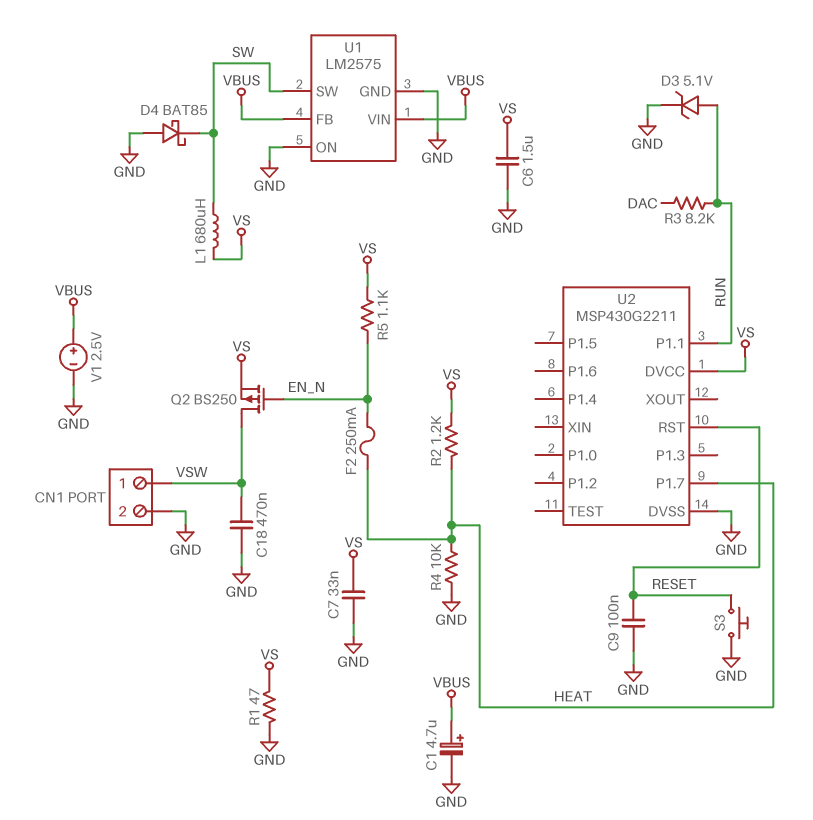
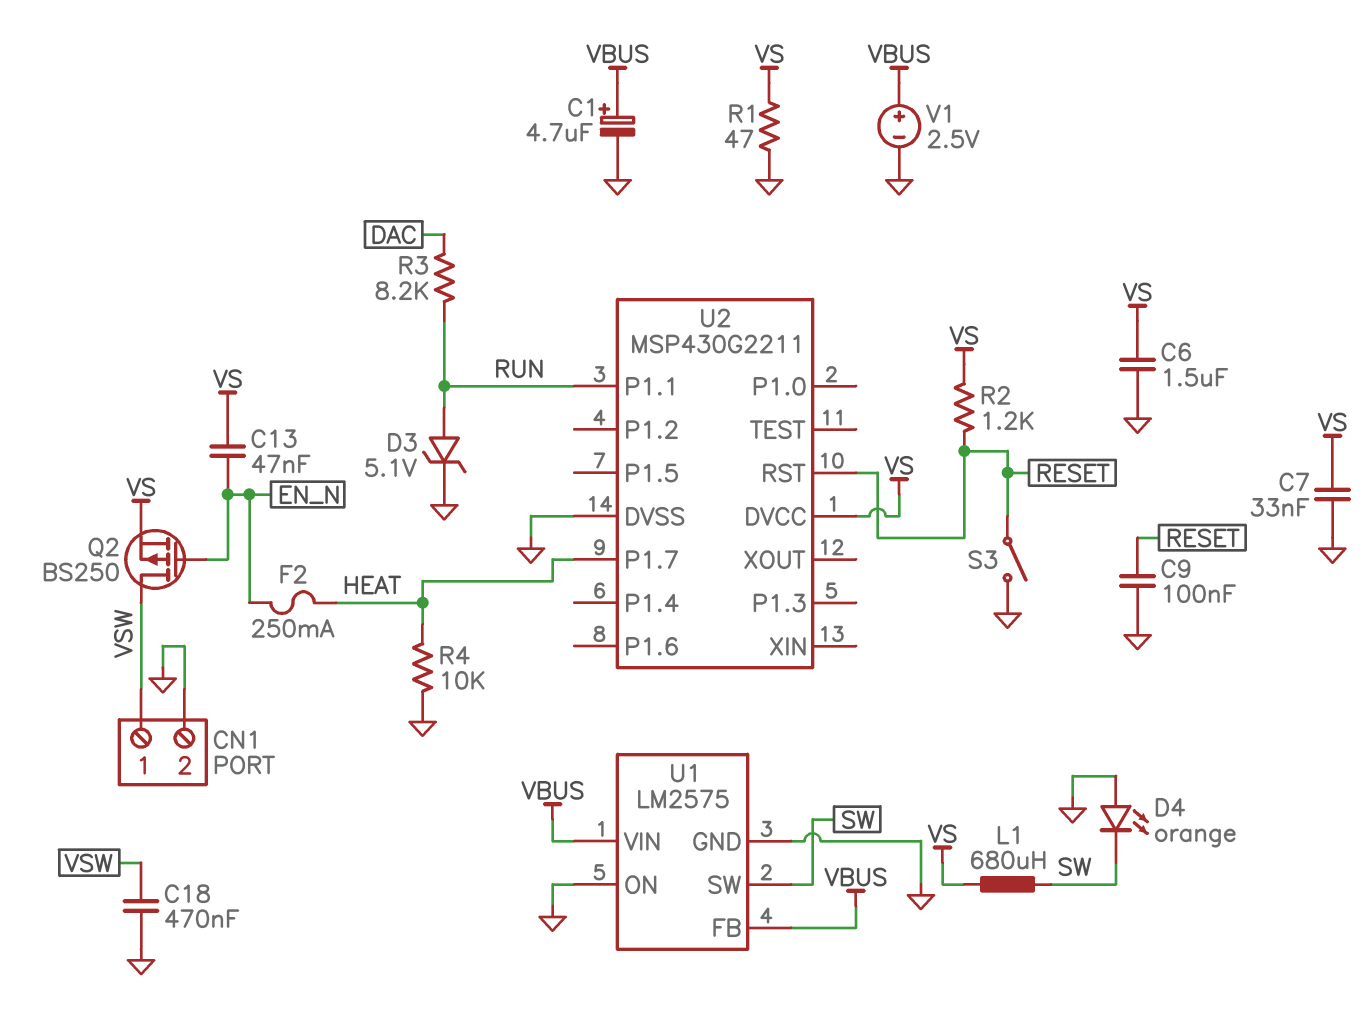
C13: none -> 47nF (EN_N, VS)
D4: schottky BAT85 (A GND, K SW) -> LED orange (A GND, K SW)
R2: 1.2k (HEAT, VS) -> 1.2k (RESET, VS)
R5: 1.1k (EN_N, VS) -> none
S3: button (GND, RESET) -> switch (GND, RESET)

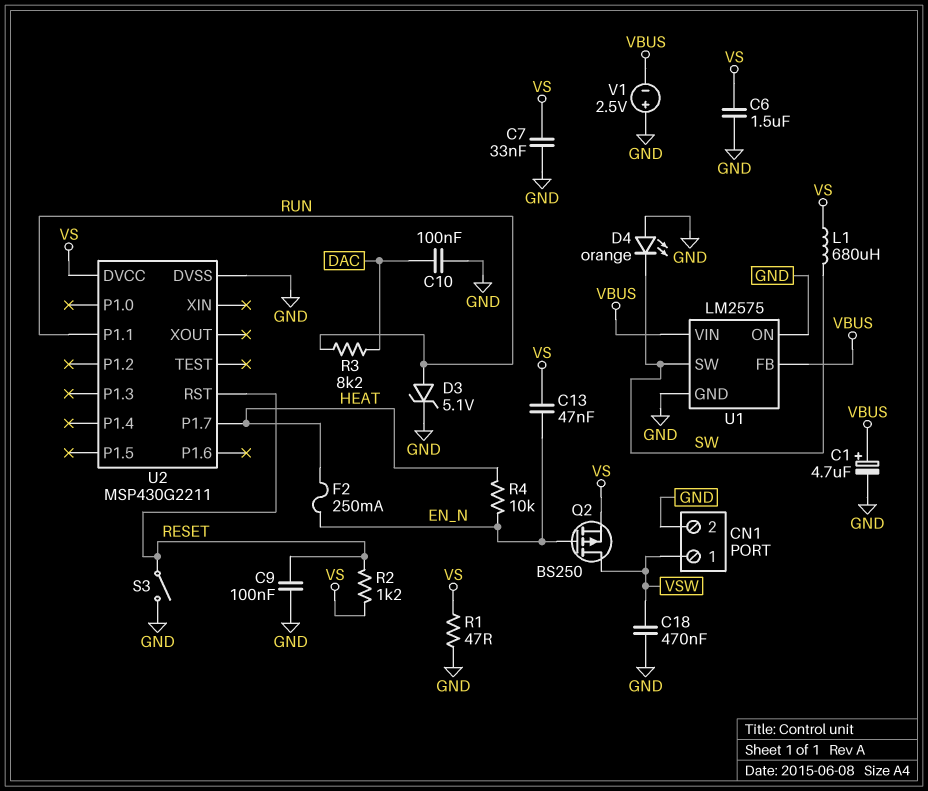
C10: none -> 100nF (DAC, GND)
R4: 10k (GND, HEAT) -> 10k (EN_N, HEAT)
V1: 2.5V (plus VBUS, minus GND) -> 2.5V (plus GND, minus VBUS)

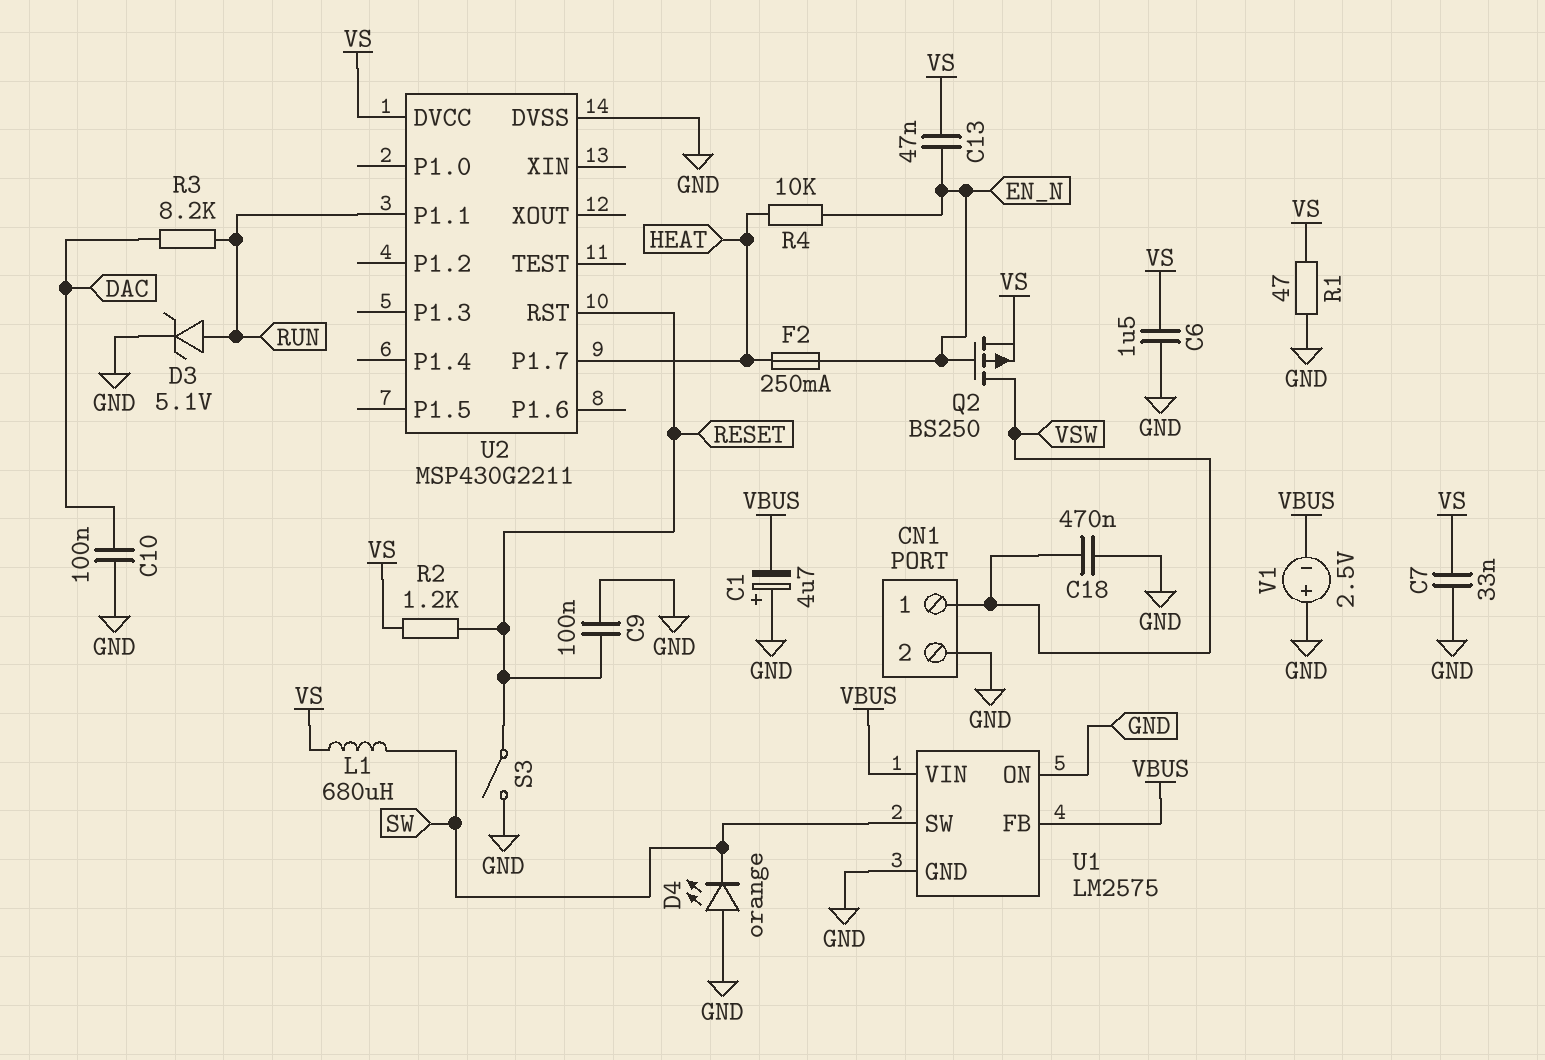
C1: 4.7uF (plus VBUS, minus GND) -> 4.7uF (plus GND, minus VBUS)

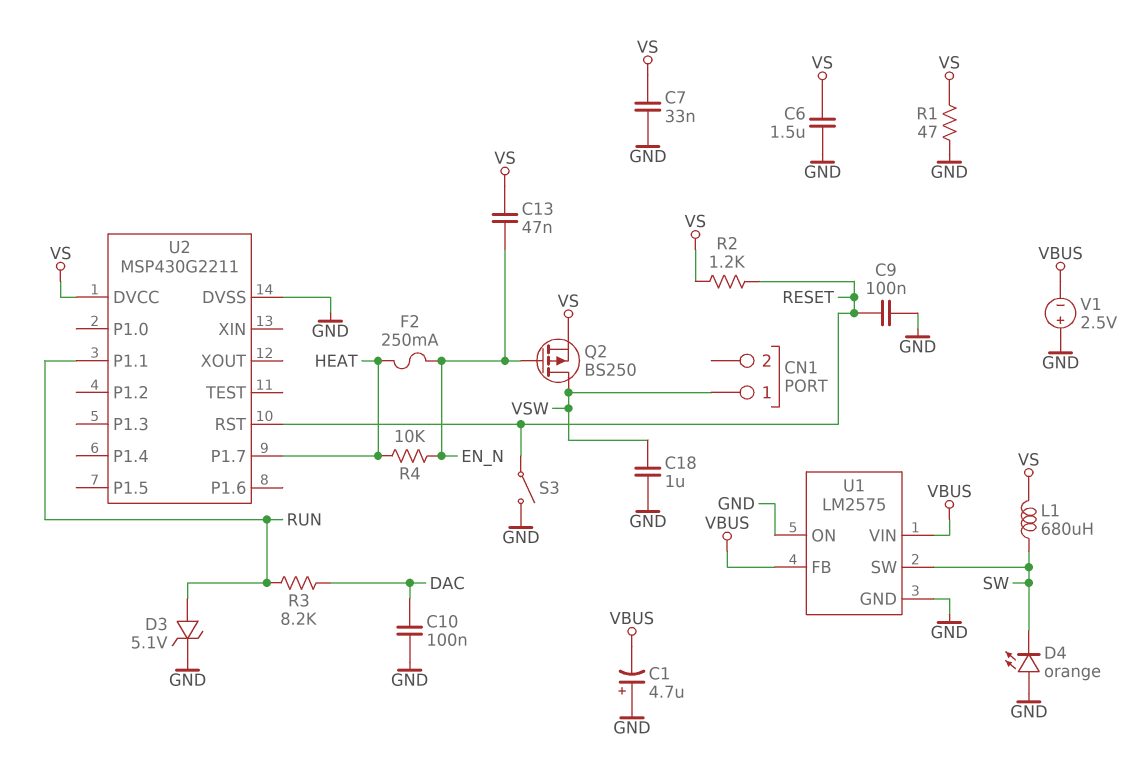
C18: 470nF (GND, VSW) -> 1uF (GND, VSW)
CN1 pin 2: GND -> none

